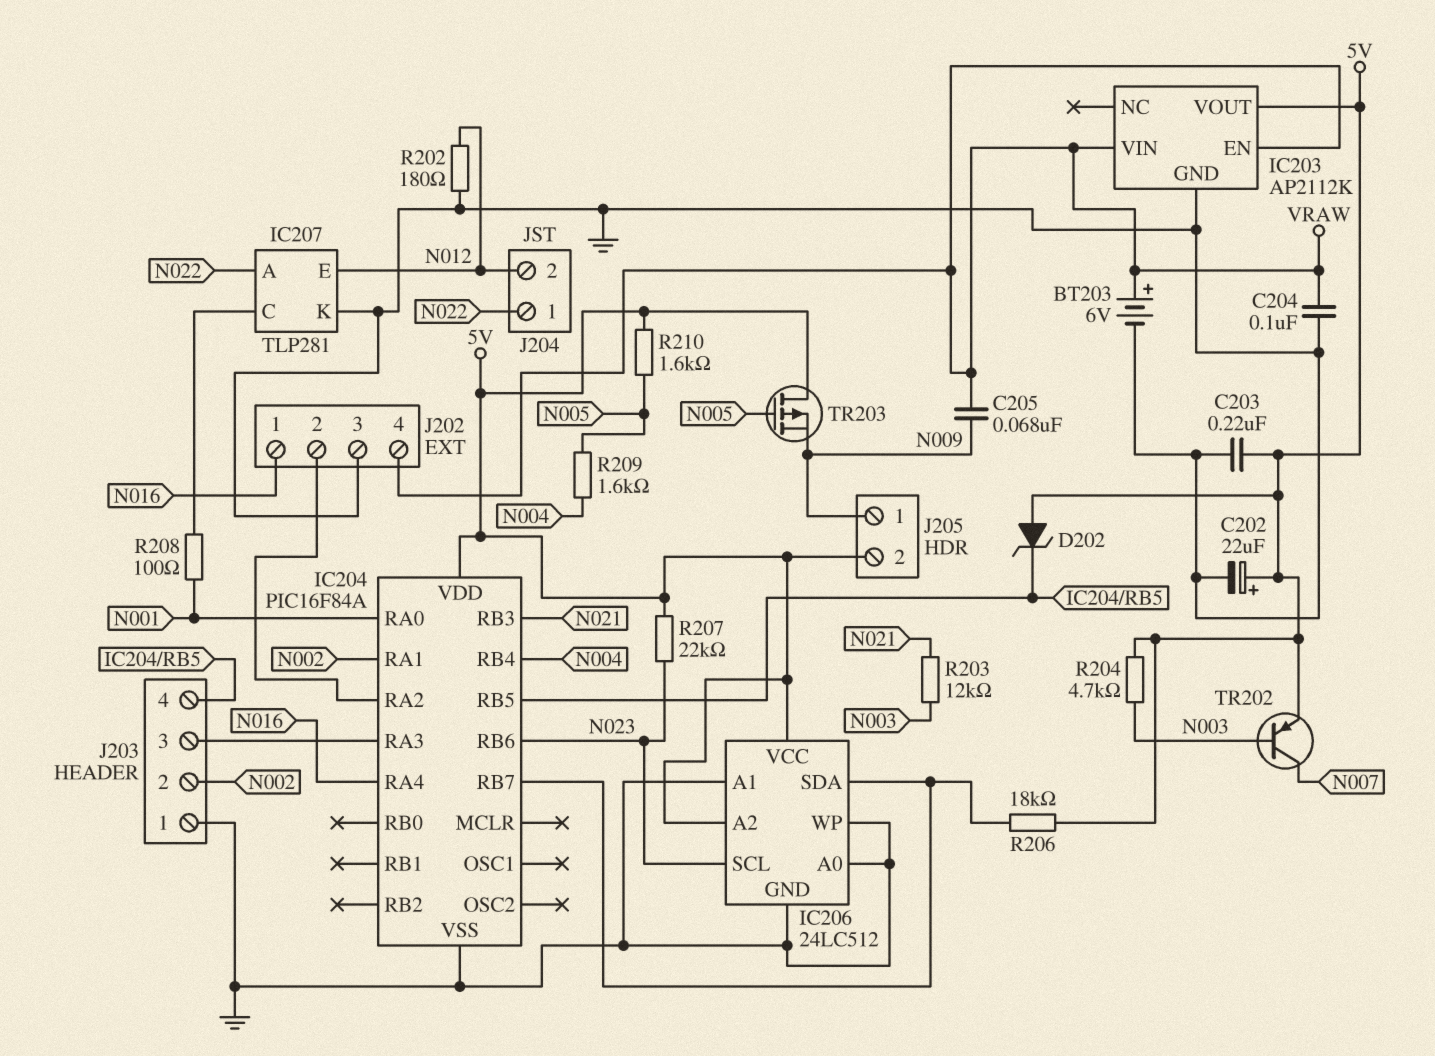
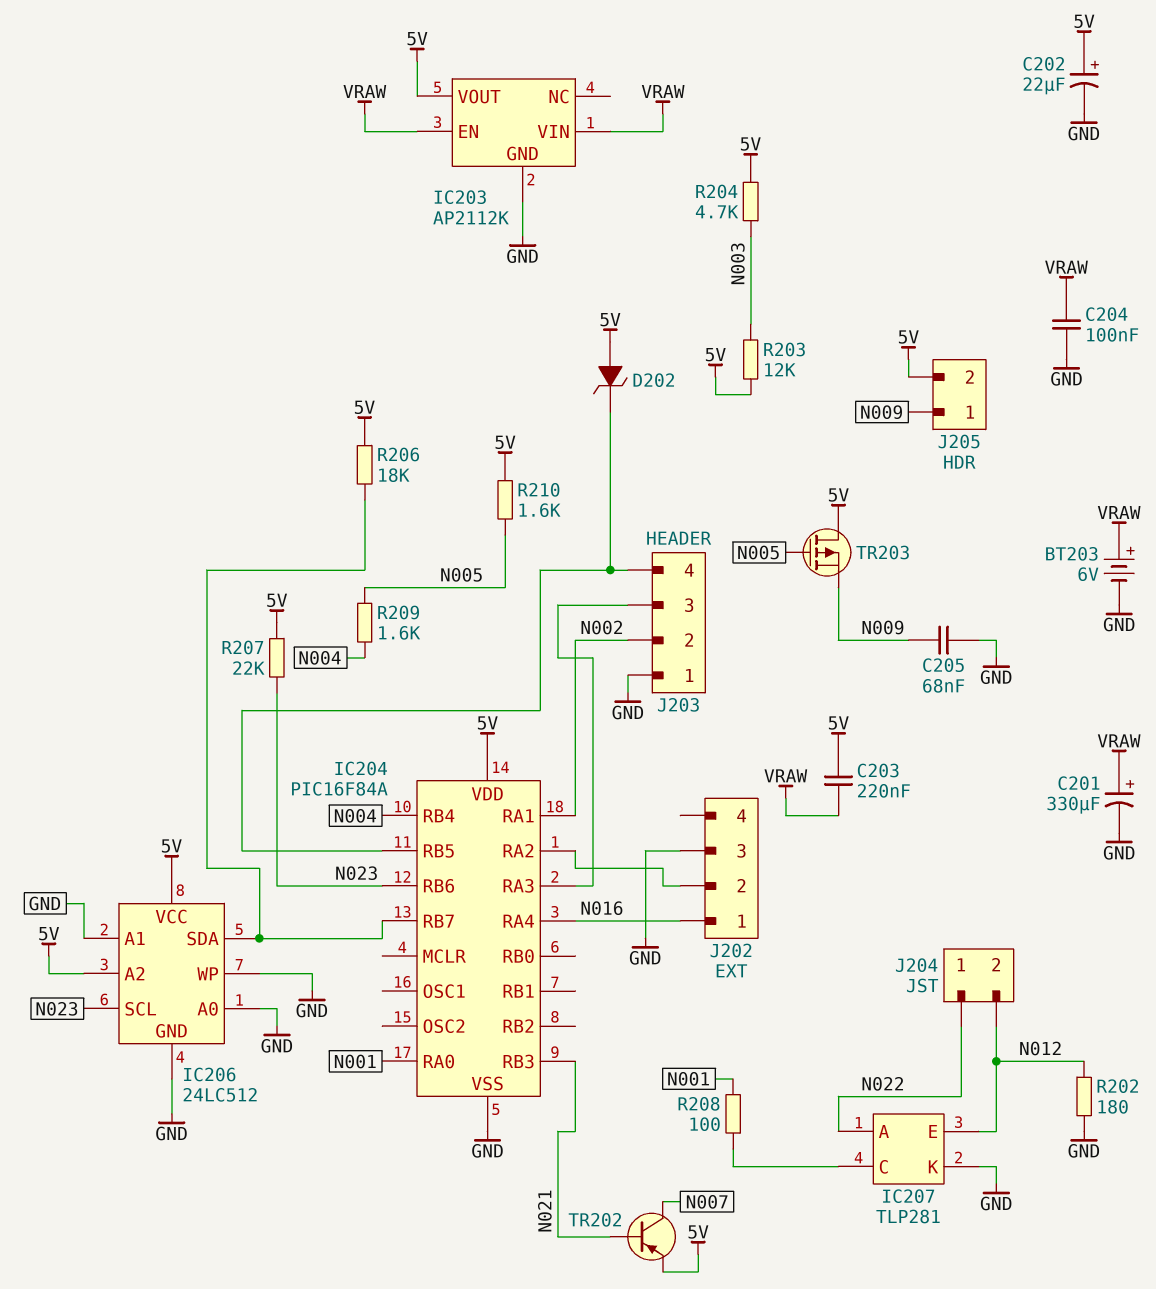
C201: none -> 330uF (plus VRAW, minus GND)
C203: 220nF (5V, GND) -> 220nF (5V, VRAW)
C205: 68nF (N009, VRAW) -> 68nF (GND, N009)
J202 pin 4: VRAW -> none
R203: 12k (N003, N021) -> 12k (5V, N003)
TR202: PNP (B N003, C N007, E 5V) -> PNP (B N021, C N007, E 5V)

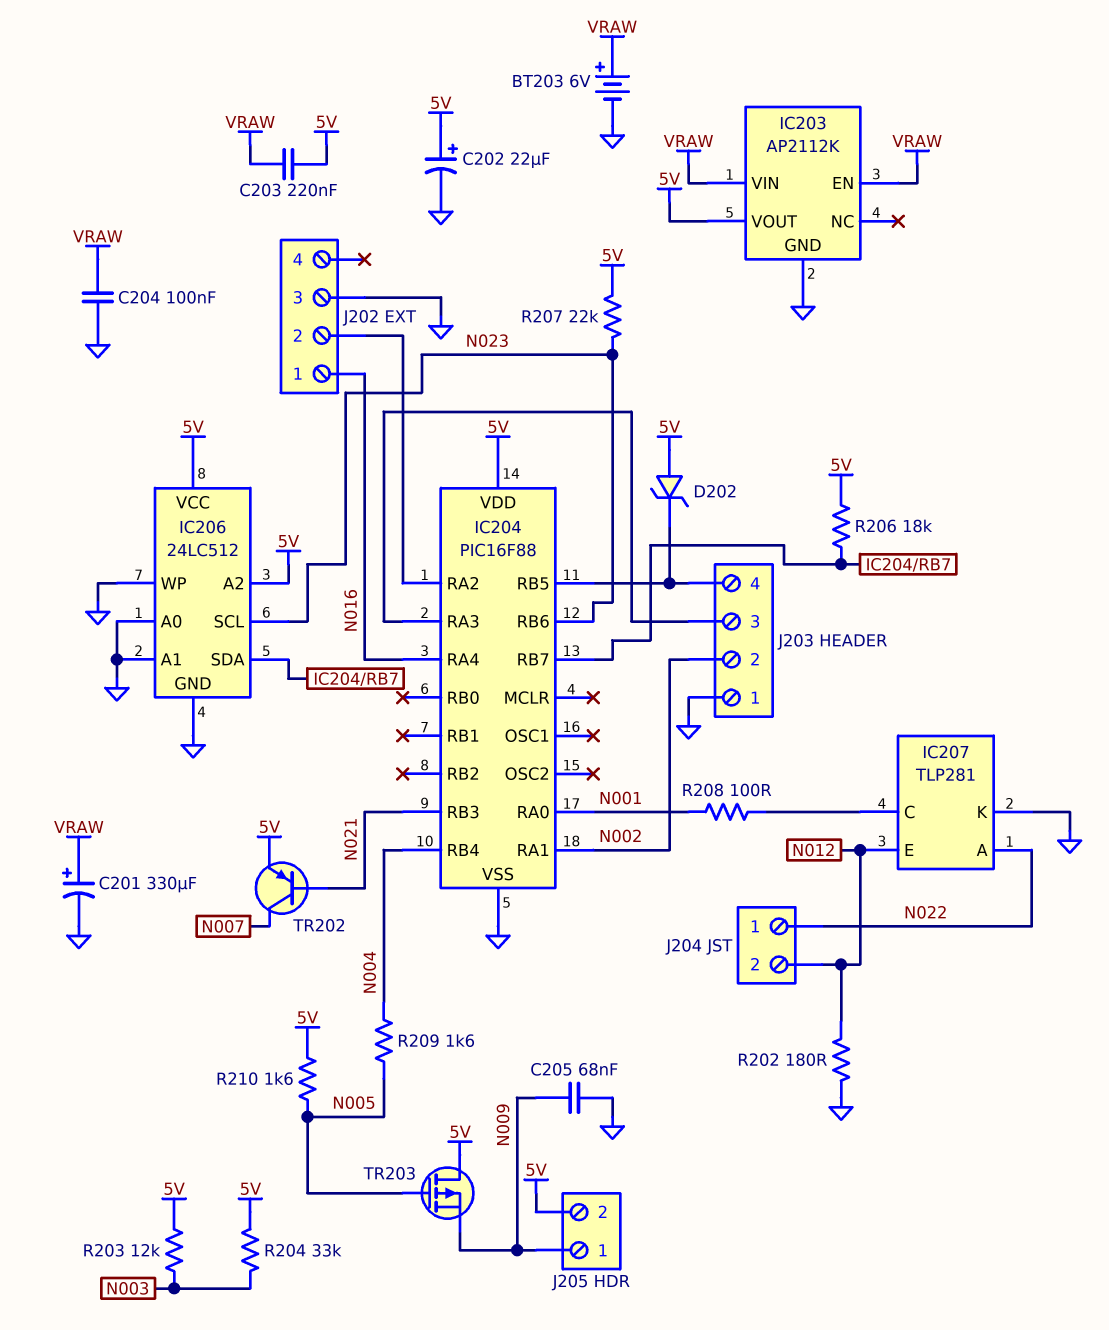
IC204: PIC16F84A -> PIC16F88
R204: 4.7k (5V, N003) -> 33k (5V, N003)

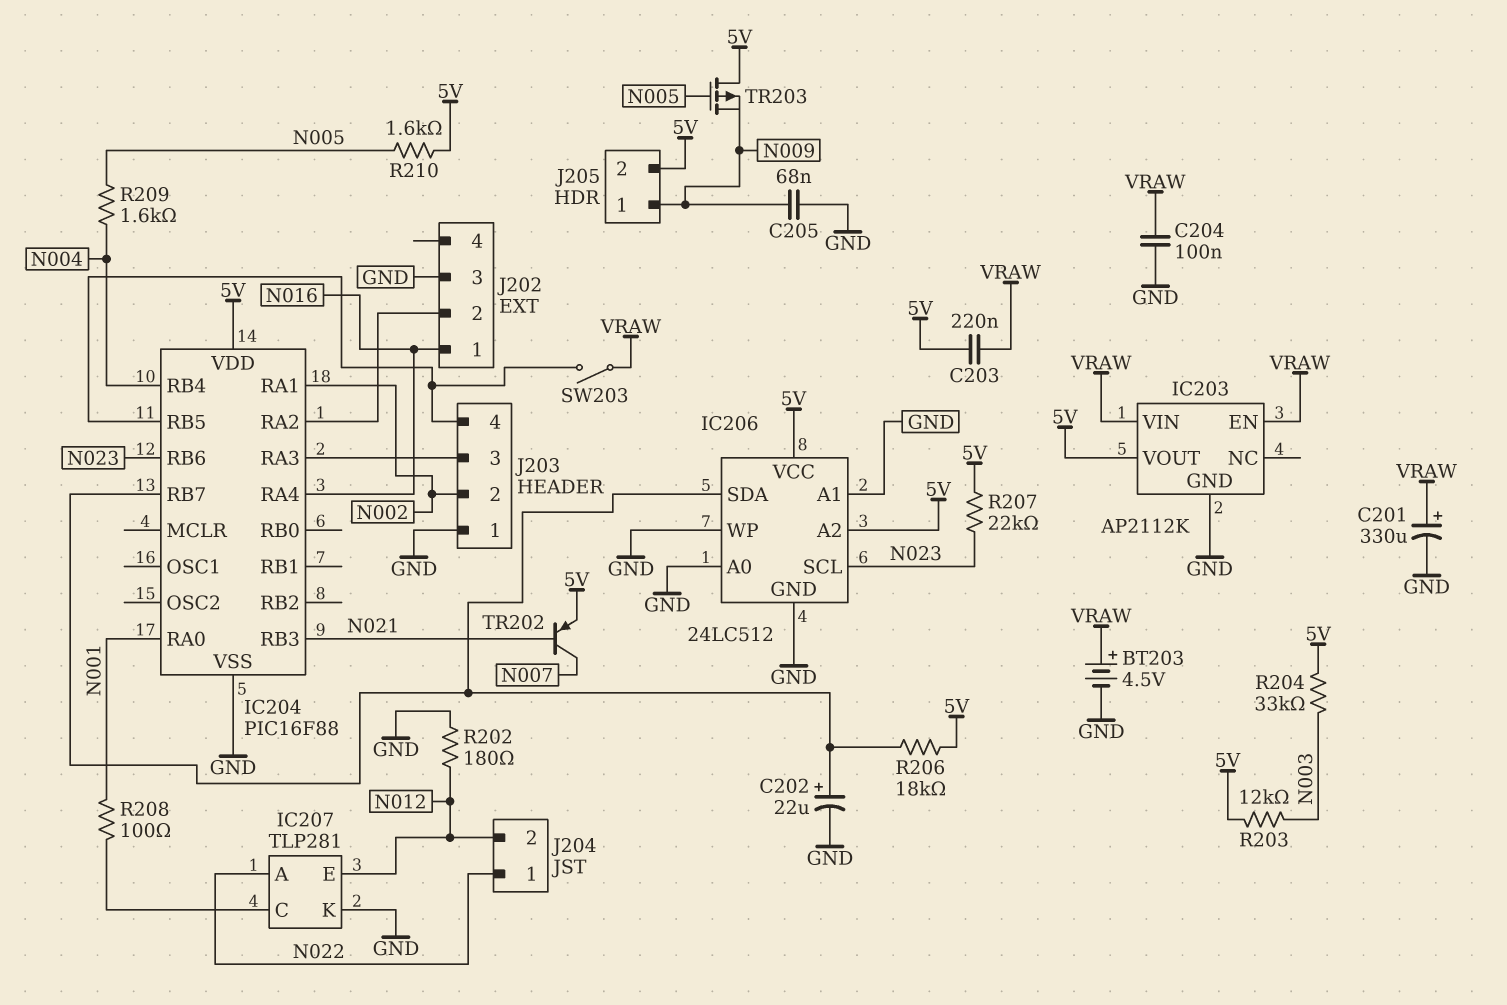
BT203: 6V (plus VRAW, minus GND) -> 4.5V (plus VRAW, minus GND)
C202: 22uF (plus 5V, minus GND) -> 22uF (plus IC204/RB7, minus GND)
D202: zener (A 5V, K IC204/RB5) -> none
SW203: none -> switch (IC204/RB5, VRAW)

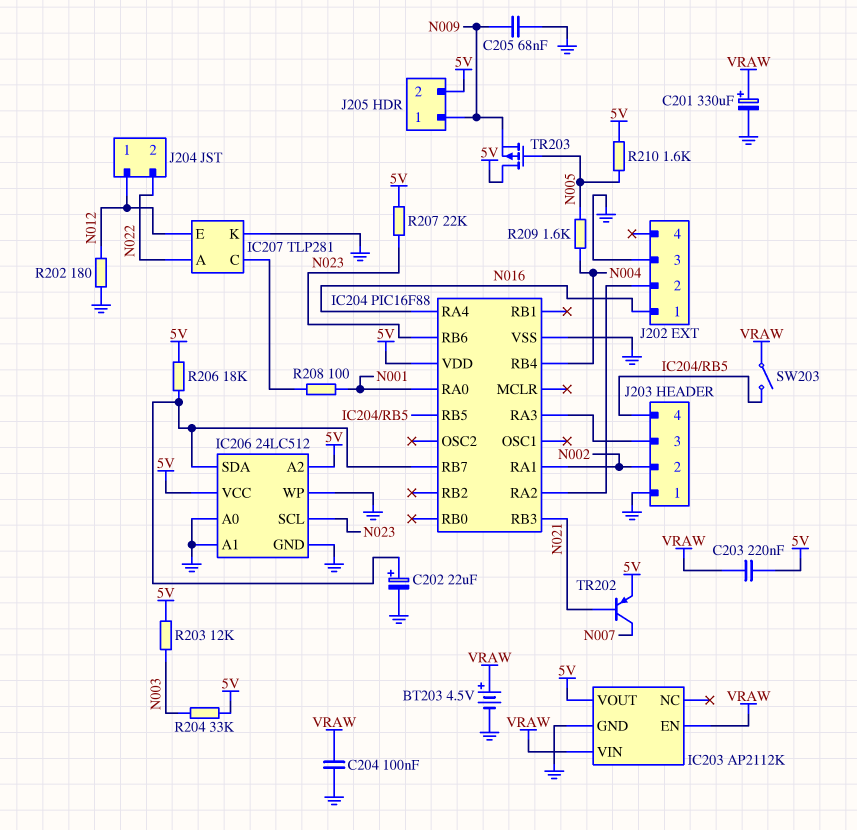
J204 pin 1: N022 -> N012
J204 pin 2: N012 -> N022

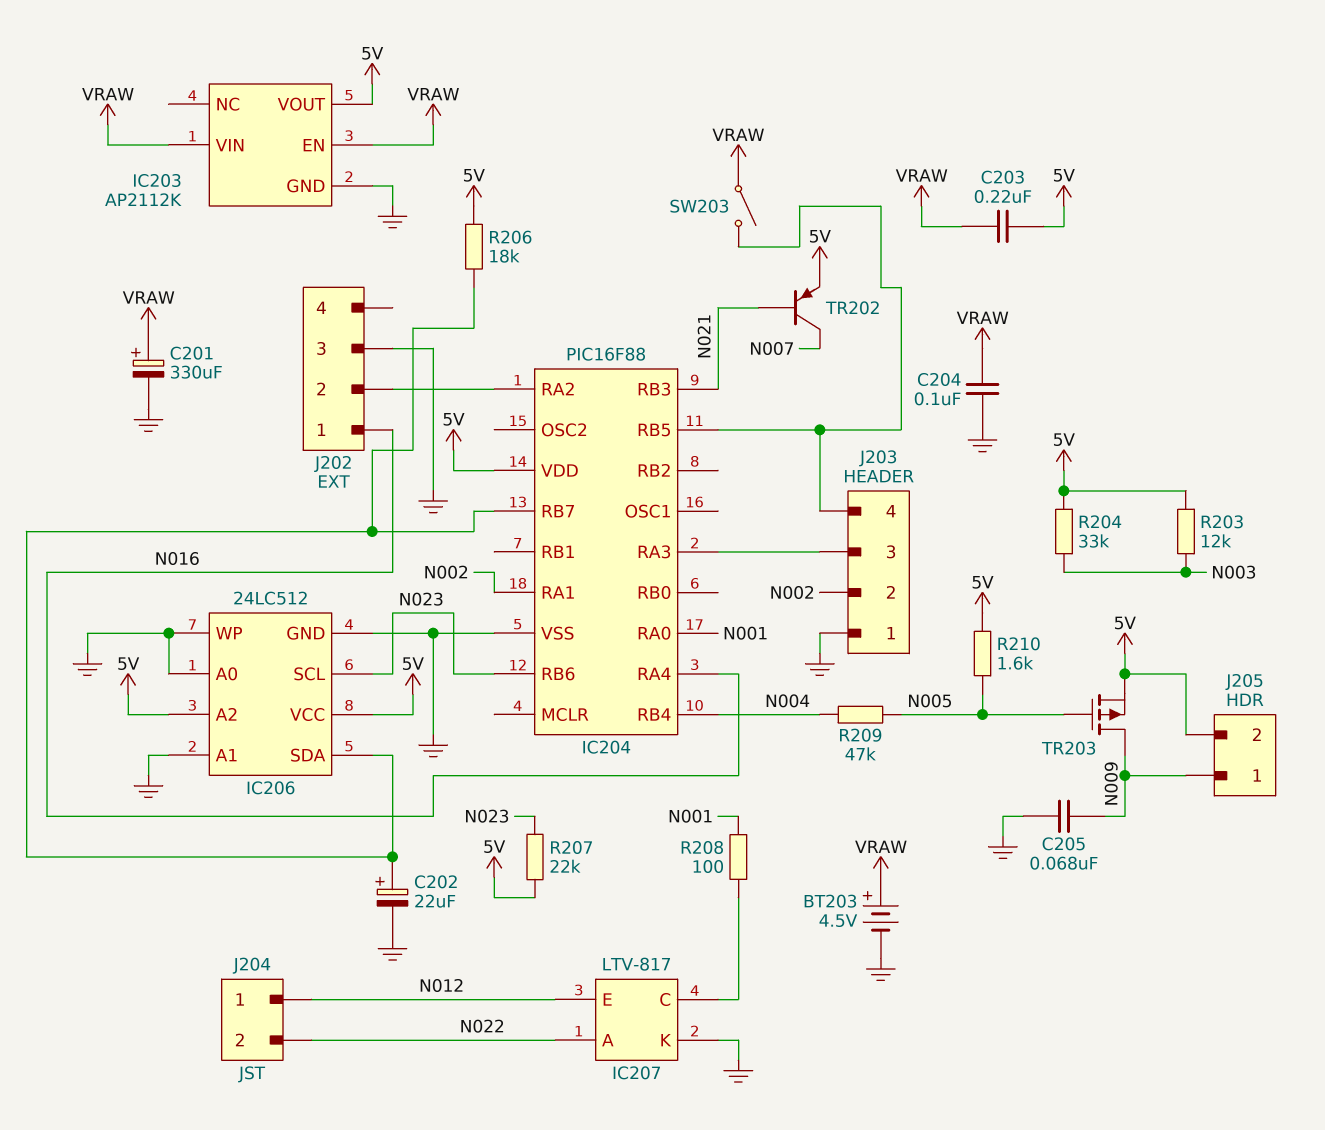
IC207: TLP281 -> LTV-817
R202: 180 (GND, N012) -> none
R209: 1.6k (N004, N005) -> 47k (N004, N005)
TR203: PMOS (G N005, D 5V, S N009) -> PMOS (G N005, D N009, S 5V)

